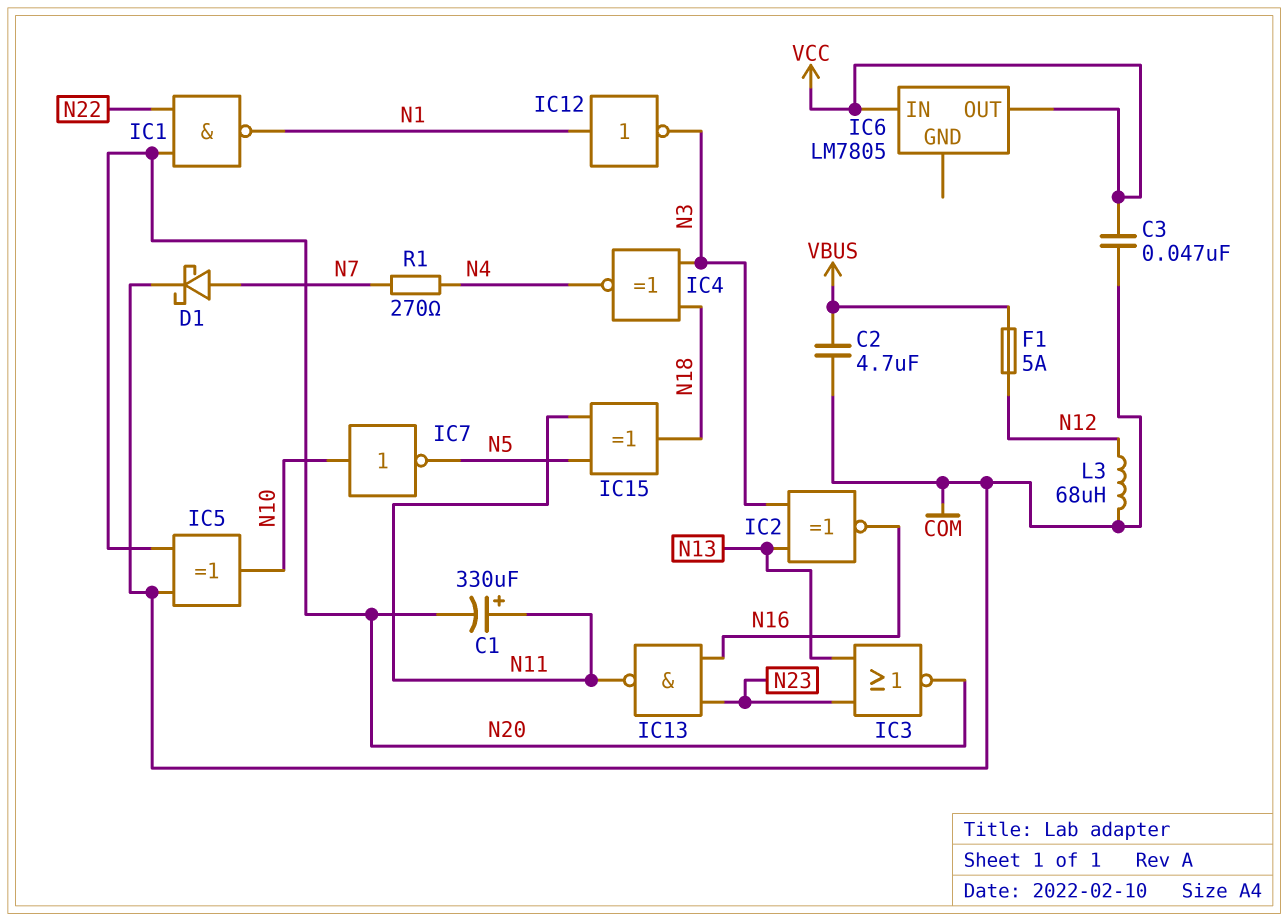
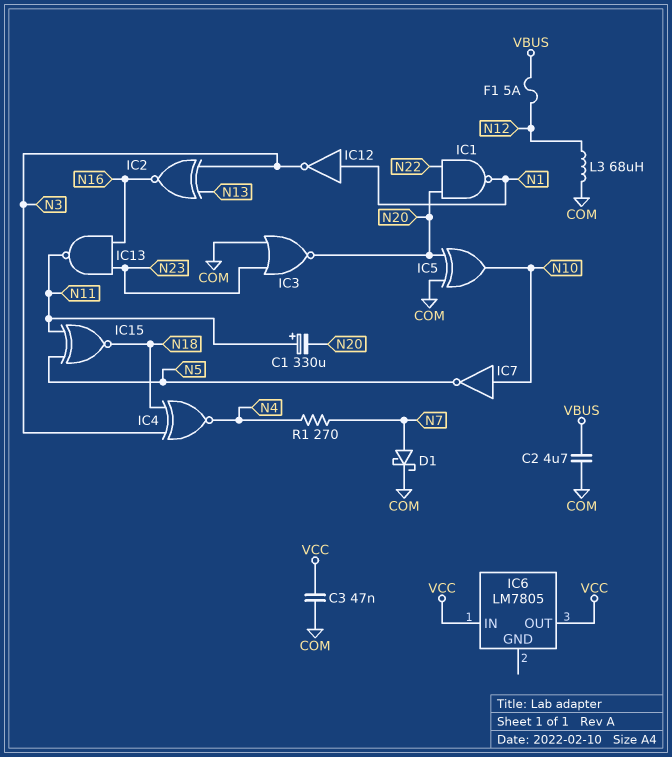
IC3: NOR (in N13, in N23, out N20) -> NOR (in COM, in N23, out N20)
IC15: XOR (in N5, in N11, out N18) -> XNOR (in N5, in N11, out N18)

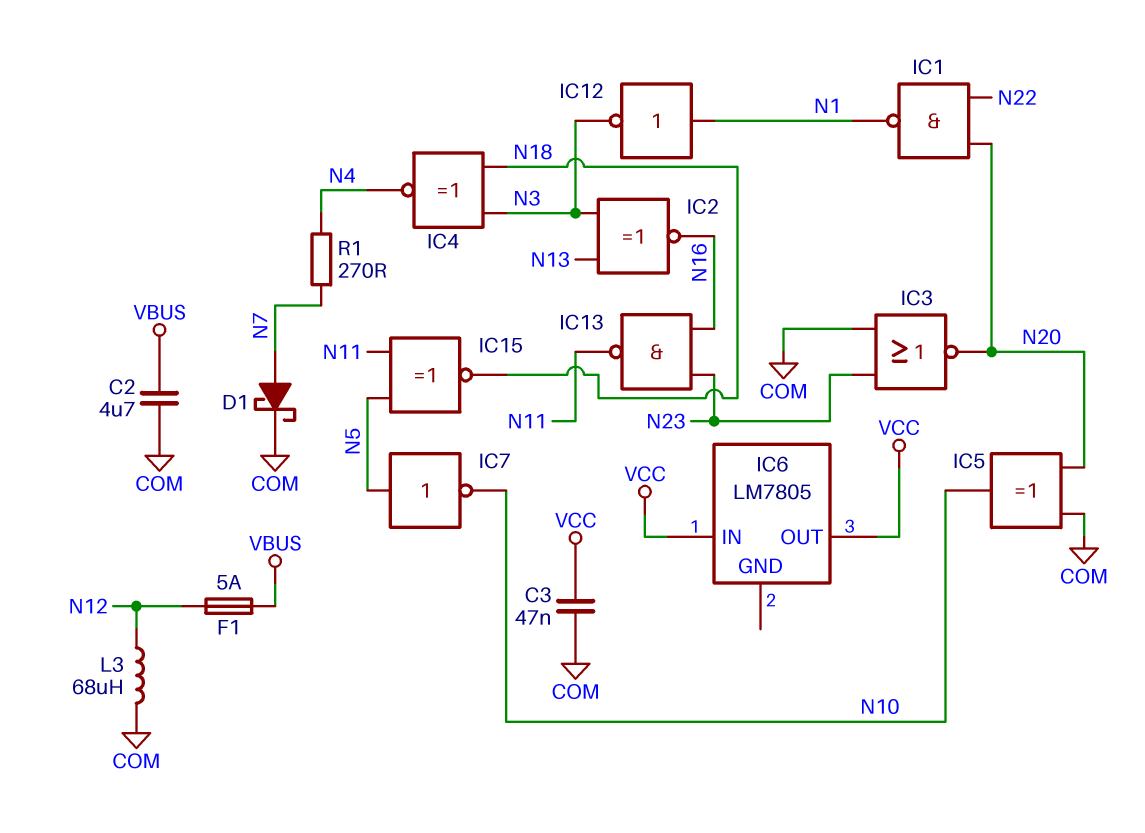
C1: 330uF (plus N11, minus N20) -> none
IC7: NOT (in N10, out N5) -> NOT (in N5, out N10)

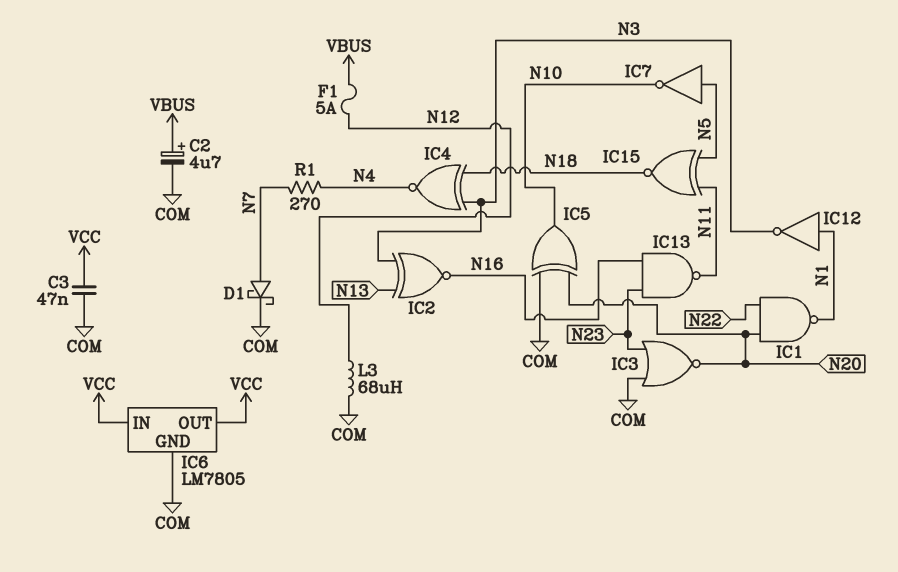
C2: 4.7uF (COM, VBUS) -> 4.7uF (plus VBUS, minus COM)
IC6 pin GND: none -> COM

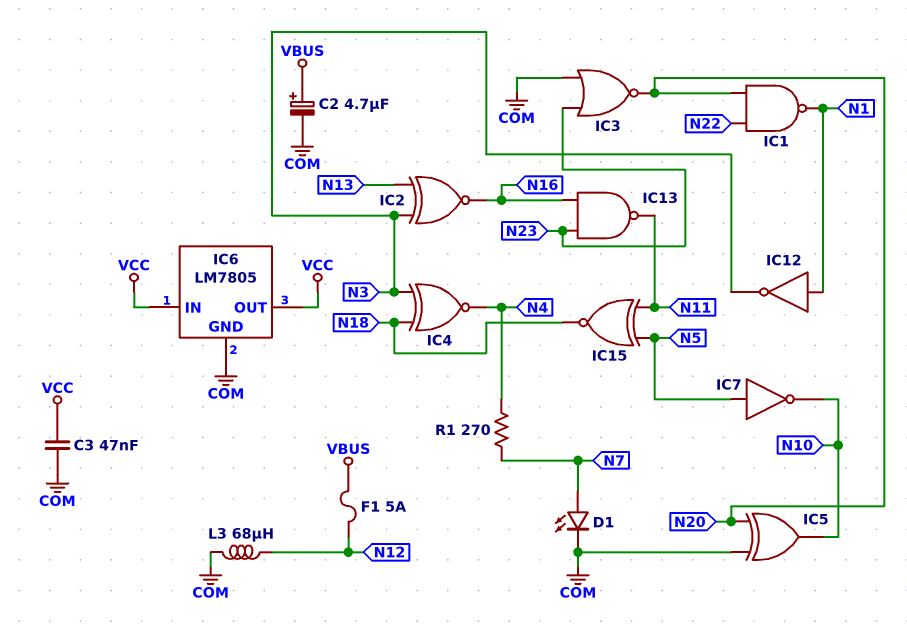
D1: schottky (A N7, K COM) -> LED (A N7, K COM)

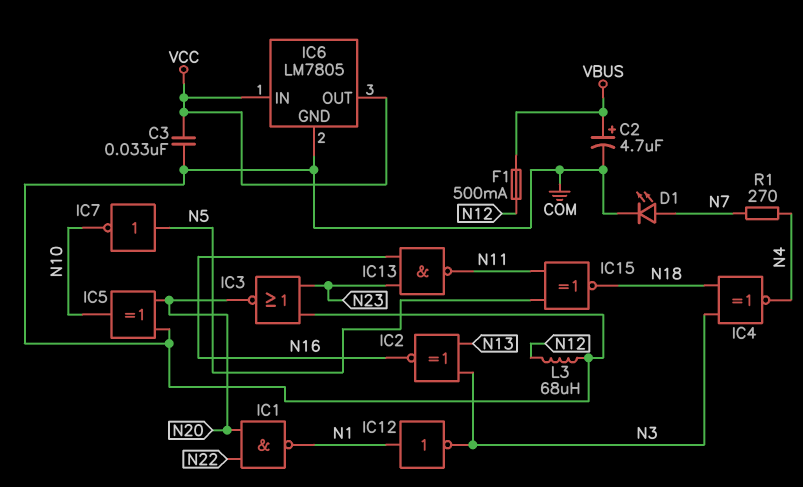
C3: 47nF (COM, VCC) -> 33nF (COM, VCC)
F1: 5A (N12, VBUS) -> 500mA (N12, VBUS)

